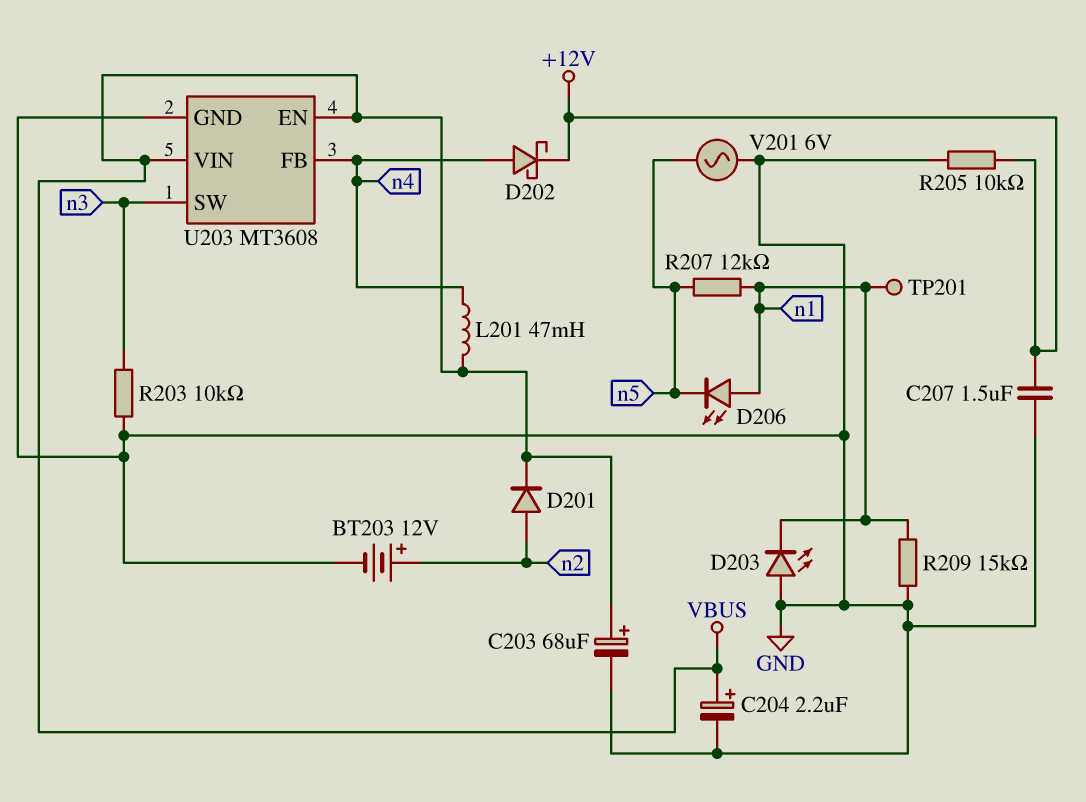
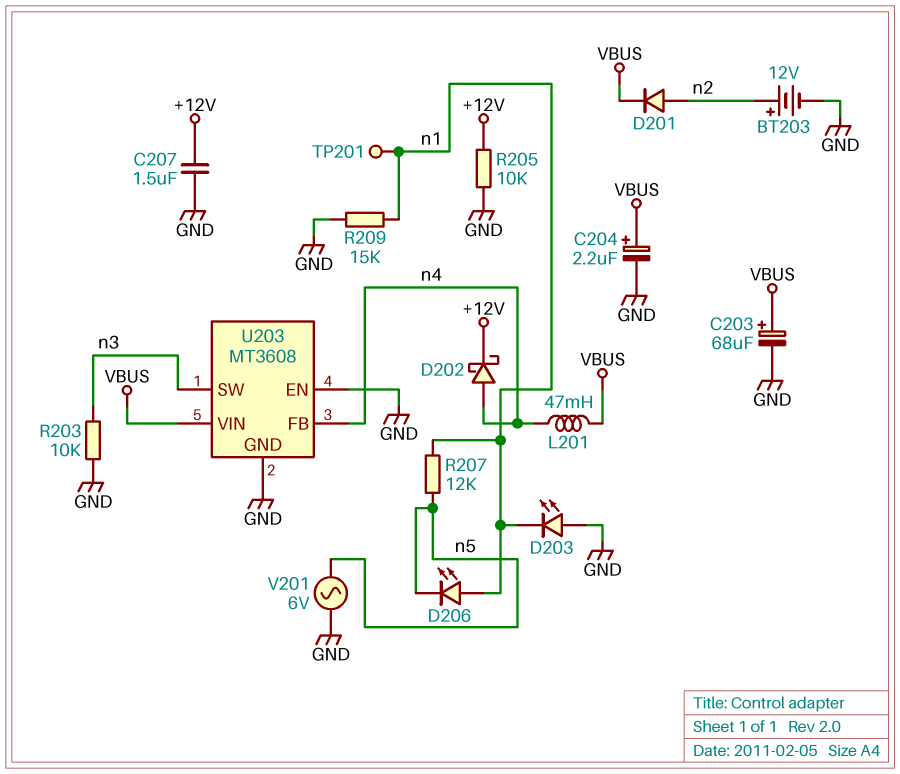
U203 pin EN: VBUS -> GND

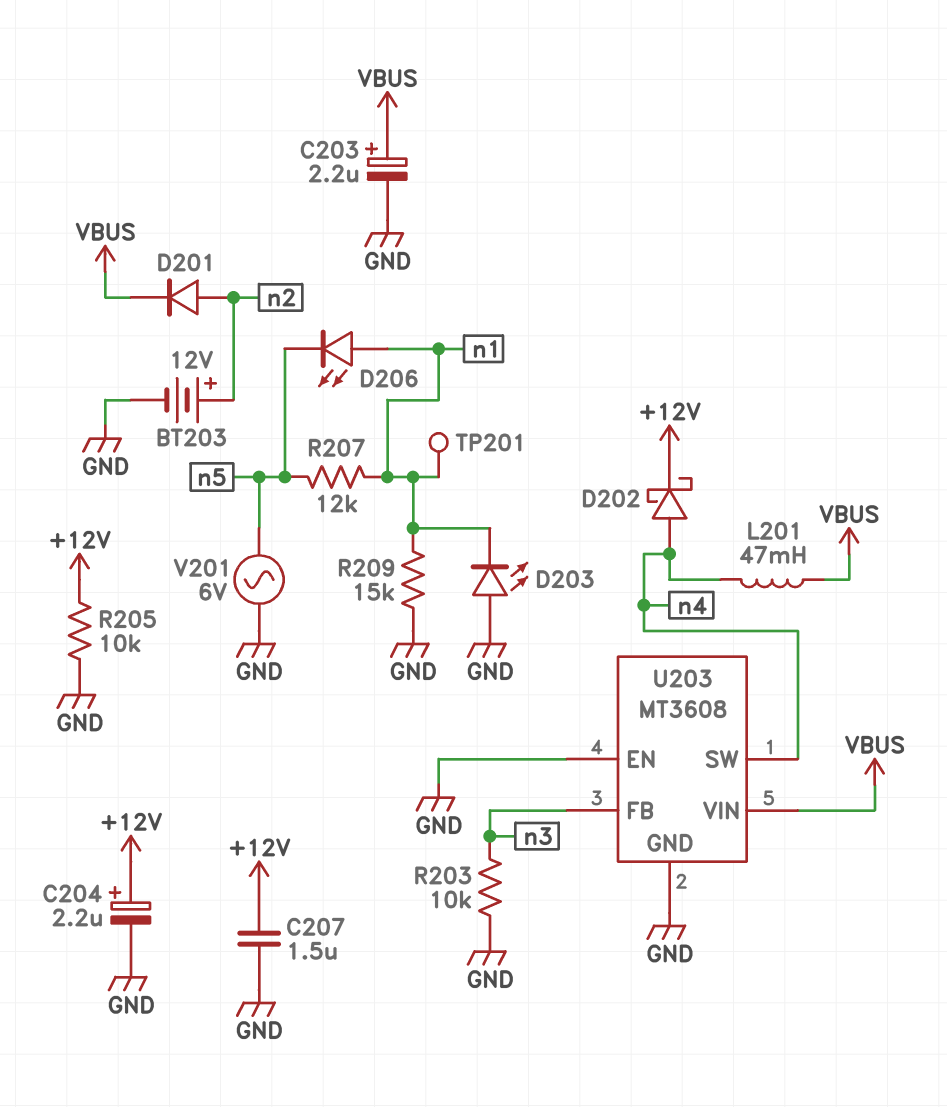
C203: 68uF (plus VBUS, minus GND) -> 2.2uF (plus VBUS, minus GND)
C204: 2.2uF (plus VBUS, minus GND) -> 2.2uF (plus +12V, minus GND)
U203 pin FB: n4 -> n3
U203 pin SW: n3 -> n4

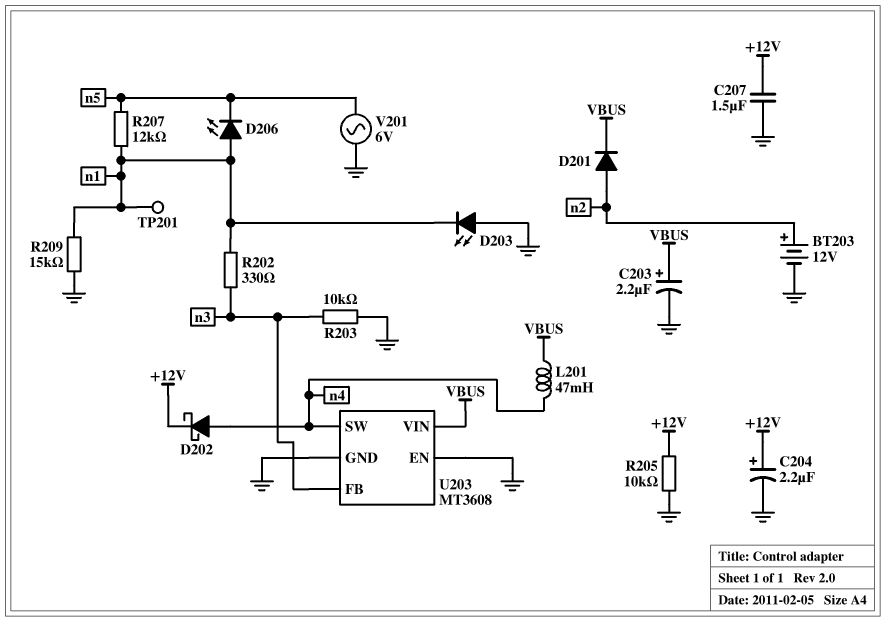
R202: none -> 330 (n1, n3)

